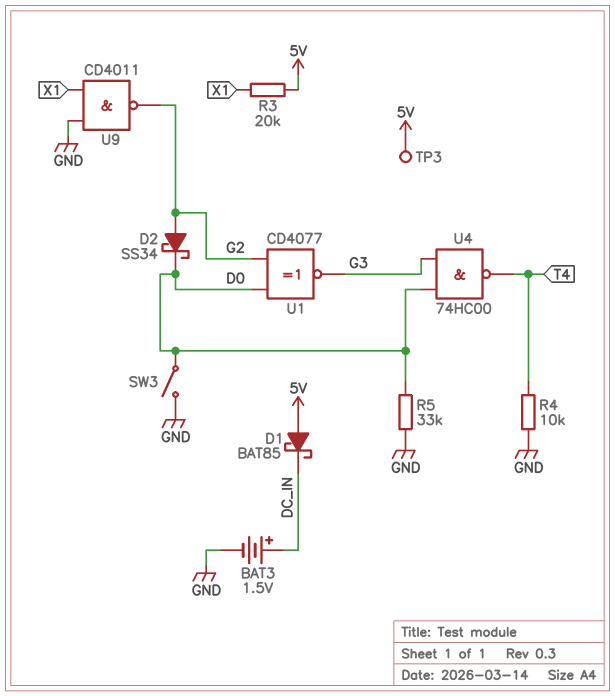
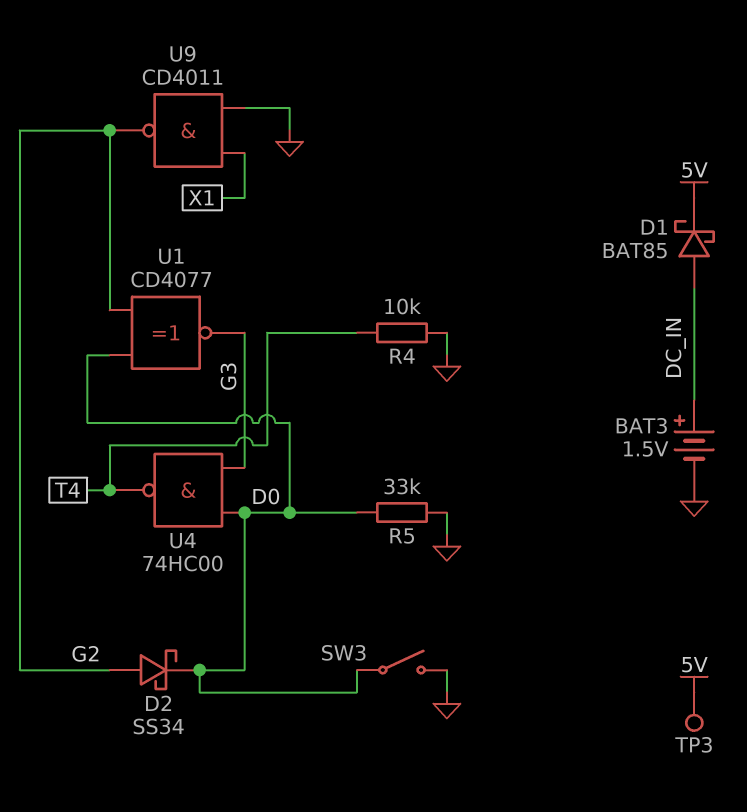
D1: schottky BAT85 (A 5V, K DC_IN) -> schottky BAT85 (A DC_IN, K 5V)
R3: 20k (5V, X1) -> none

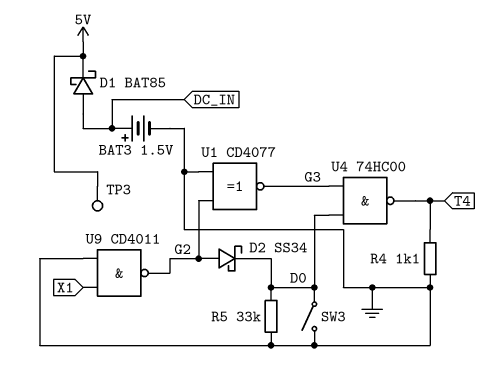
R4: 10k (GND, T4) -> 1.1k (GND, T4)
U1: XNOR CD4077 (in D0, in G2, out G3) -> XNOR CD4077 (in G2, in GND, out G3)

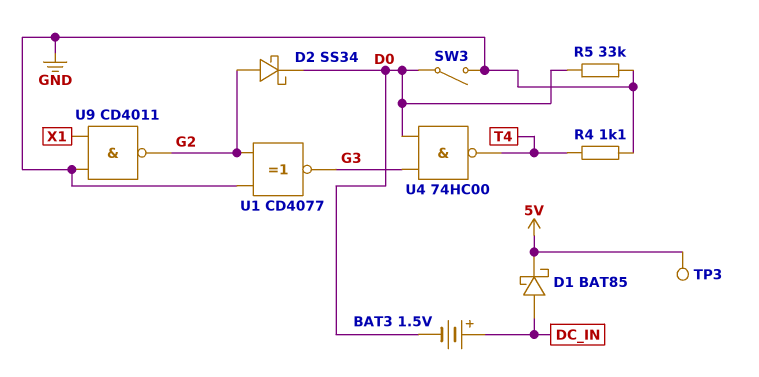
BAT3: 1.5V (plus DC_IN, minus GND) -> 1.5V (plus DC_IN, minus D0)

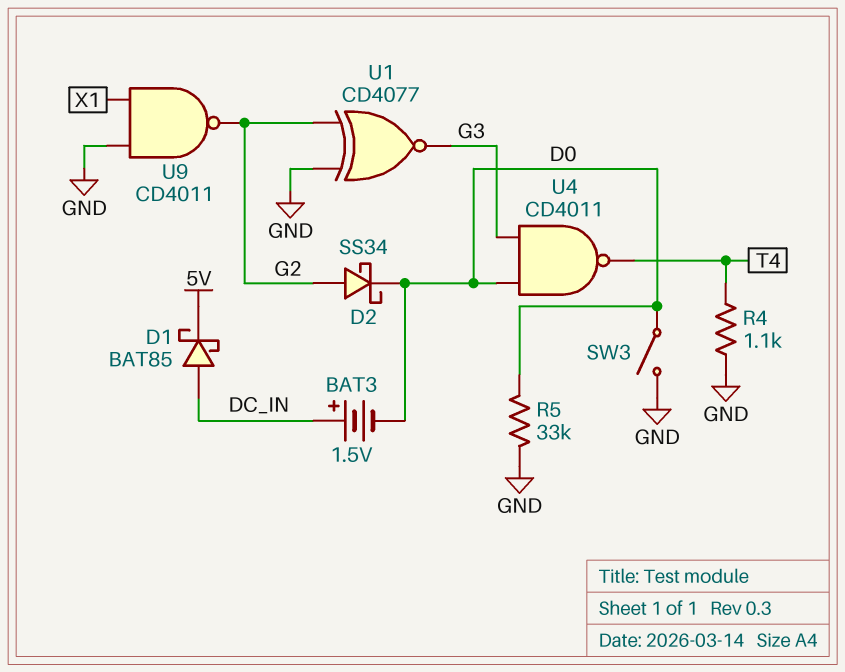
TP3: test point (5V) -> none
U4: NAND 74HC00 (in D0, in G3, out T4) -> NAND CD4011 (in D0, in G3, out T4)

